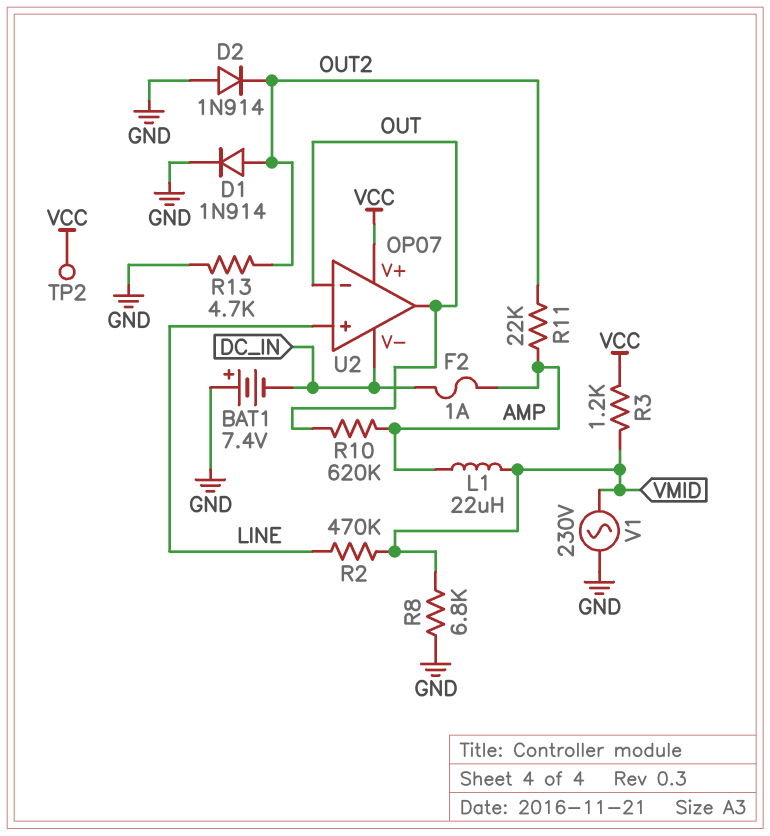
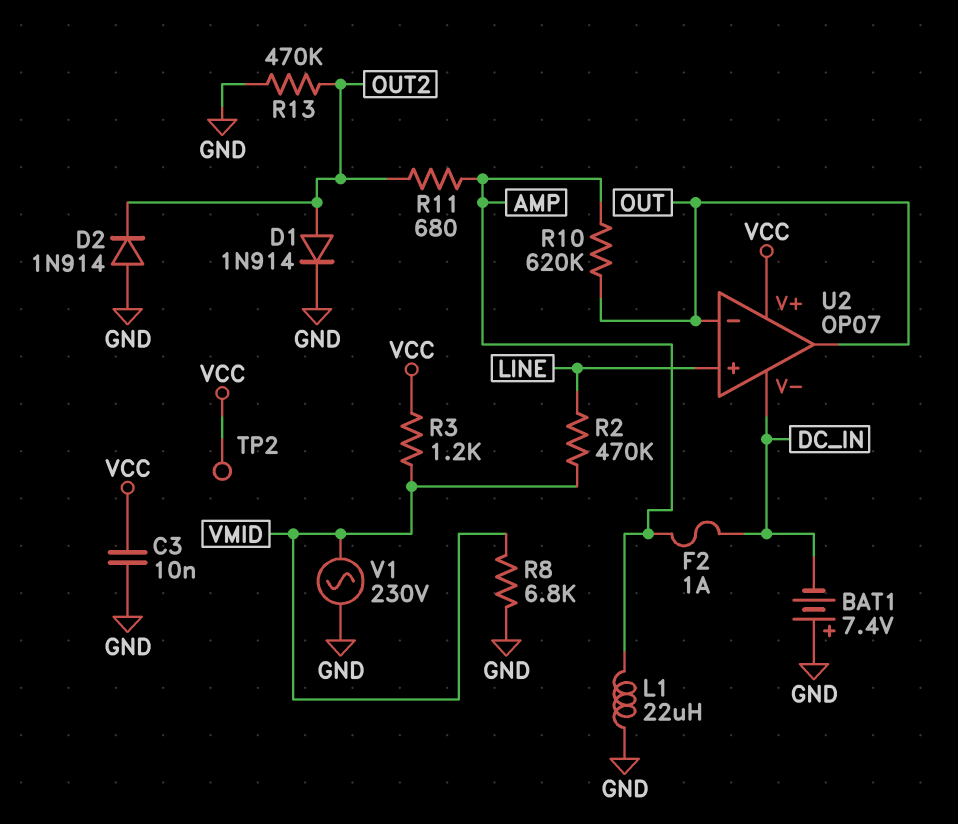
C3: none -> 10nF (GND, VCC)
L1: 22uH (AMP, VMID) -> 22uH (AMP, GND)
R11: 22k (AMP, OUT2) -> 680 (AMP, OUT2)
R13: 4.7k (GND, OUT2) -> 470k (GND, OUT2)

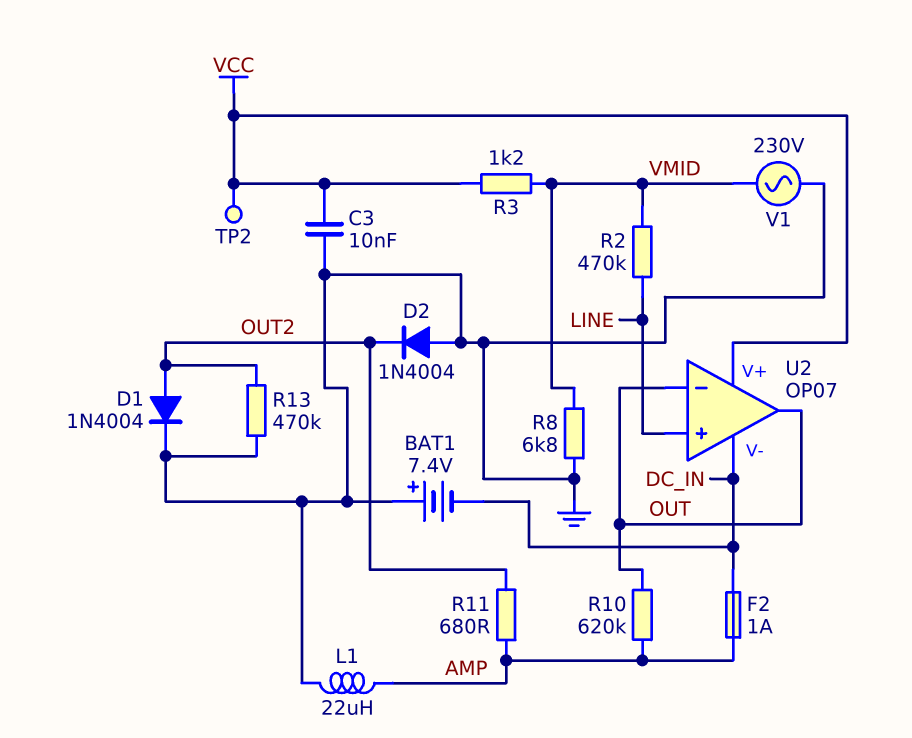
D1: diode 1N914 (A OUT2, K GND) -> diode 1N4004 (A OUT2, K GND)
D2: diode 1N914 (A GND, K OUT2) -> diode 1N4004 (A GND, K OUT2)

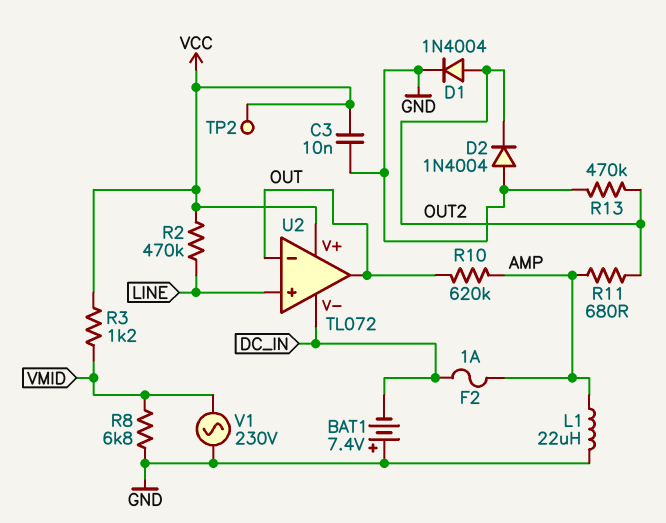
R2: 470k (LINE, VMID) -> 470k (LINE, VCC)
U2: OP07 -> TL072

